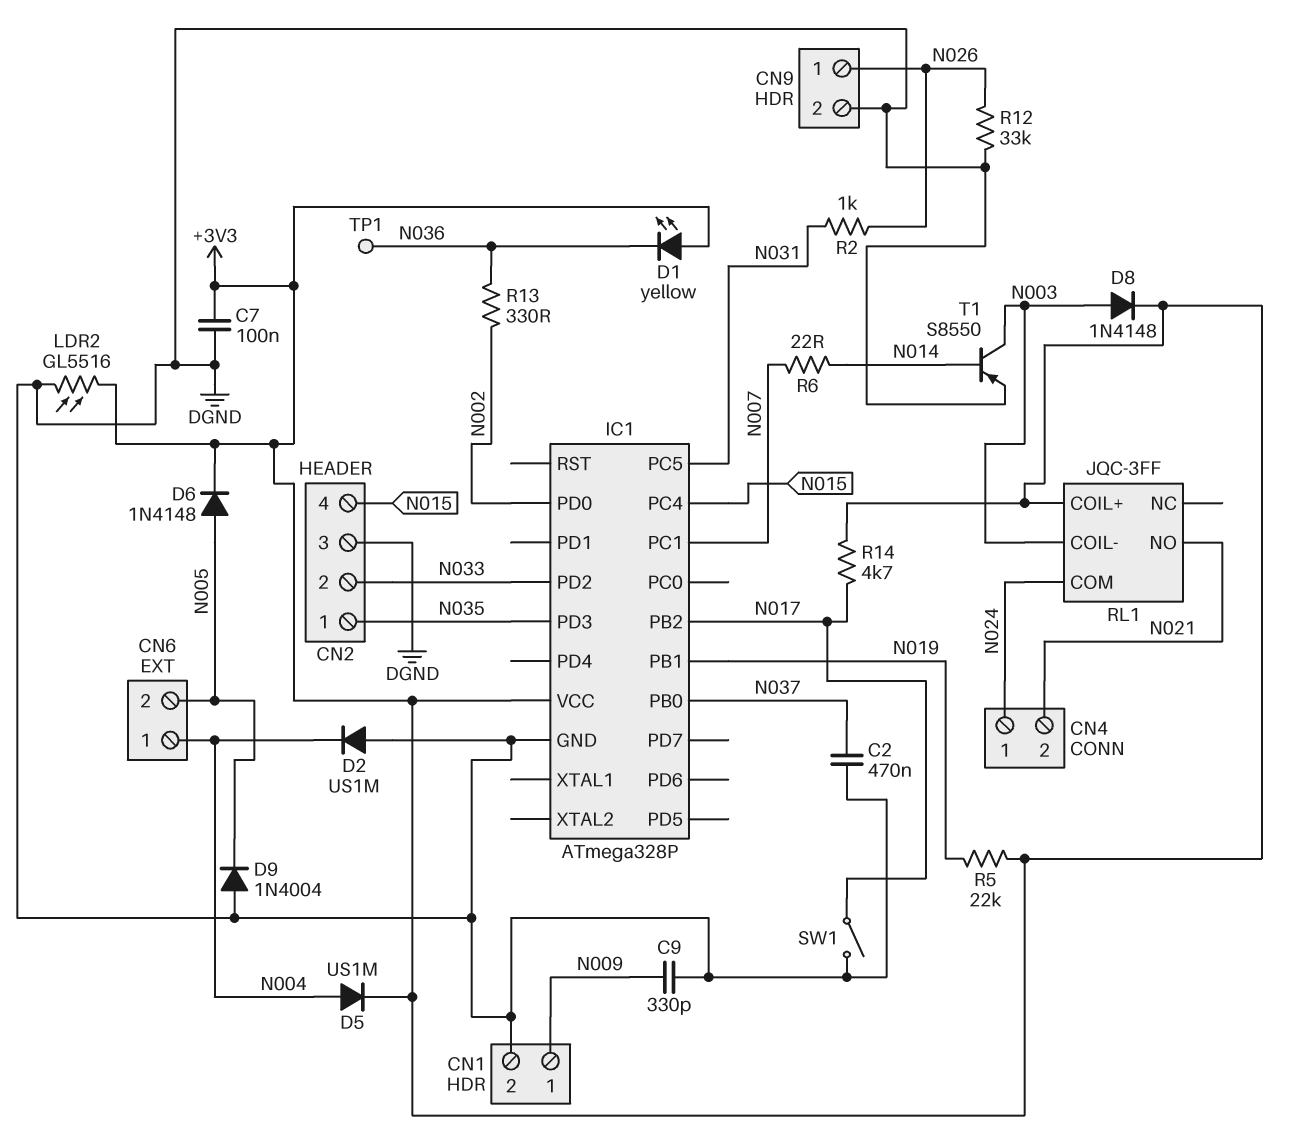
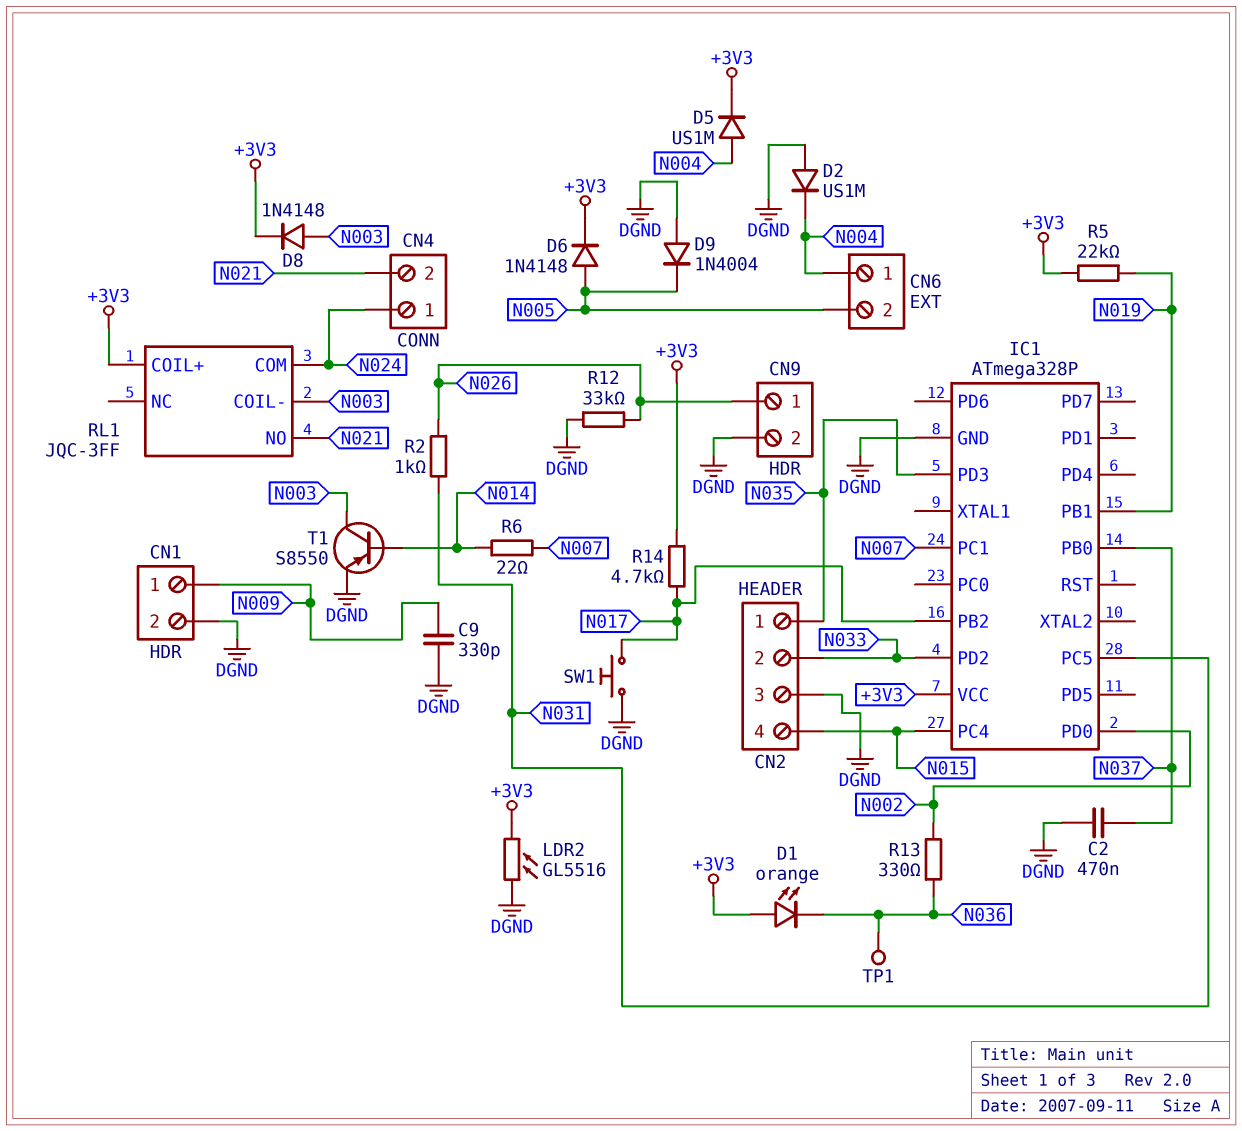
C7: 100nF (+3V3, DGND) -> none
D1: LED yellow (A +3V3, K N036) -> LED orange (A +3V3, K N036)
SW1: switch (DGND, N017) -> button (DGND, N017)

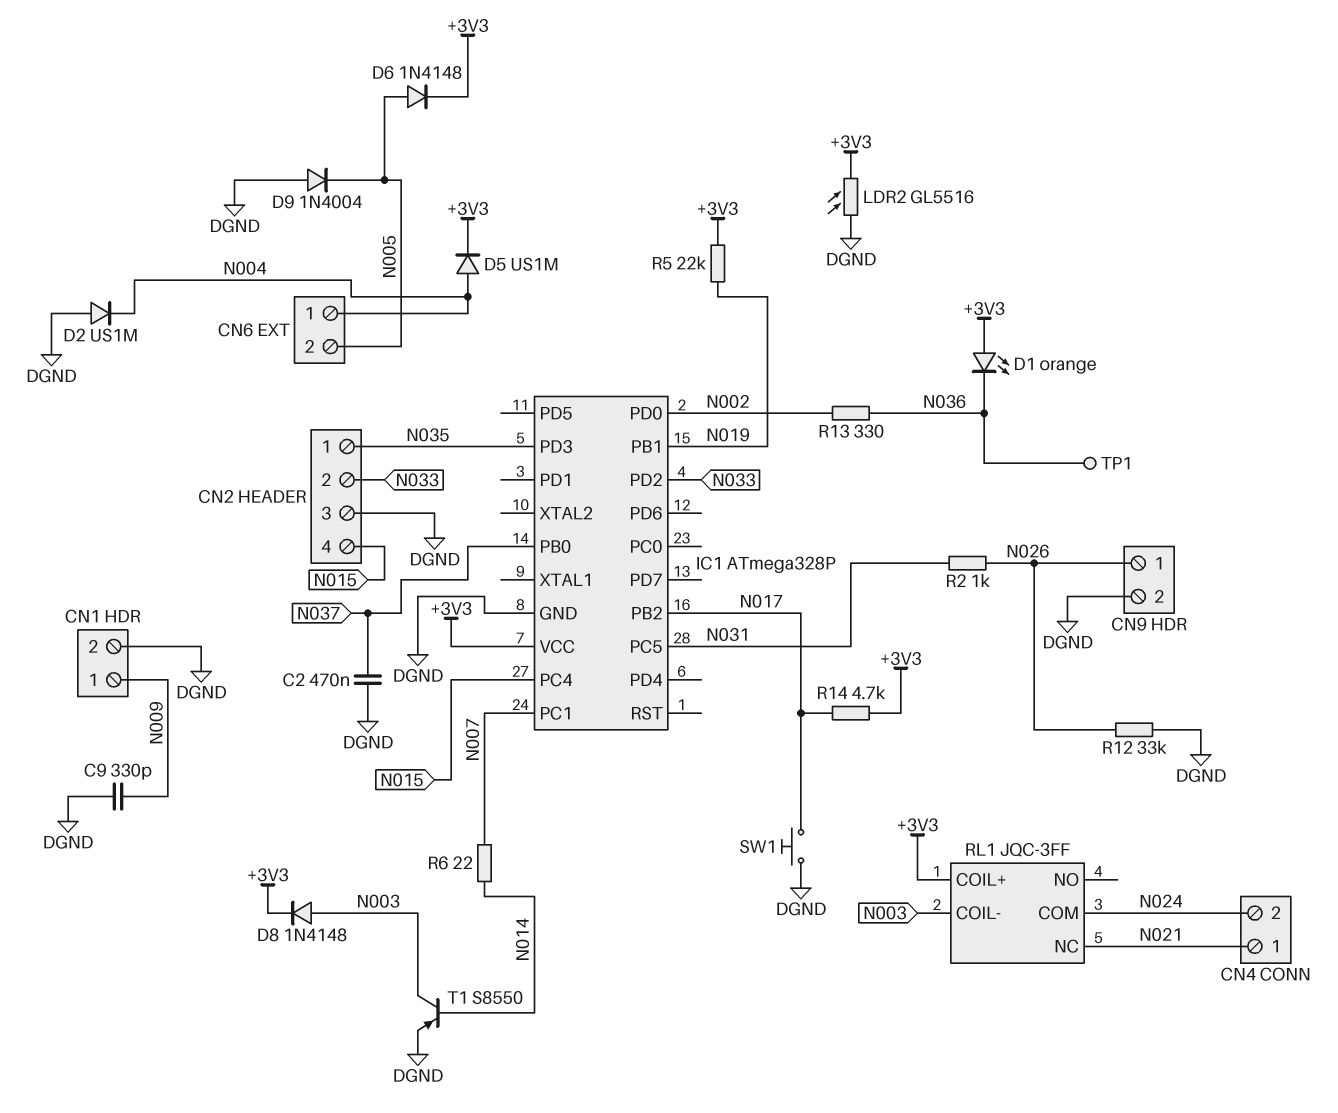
CN4 pin 1: N024 -> N021
CN4 pin 2: N021 -> N024
RL1 pin NC: none -> N021
RL1 pin NO: N021 -> none

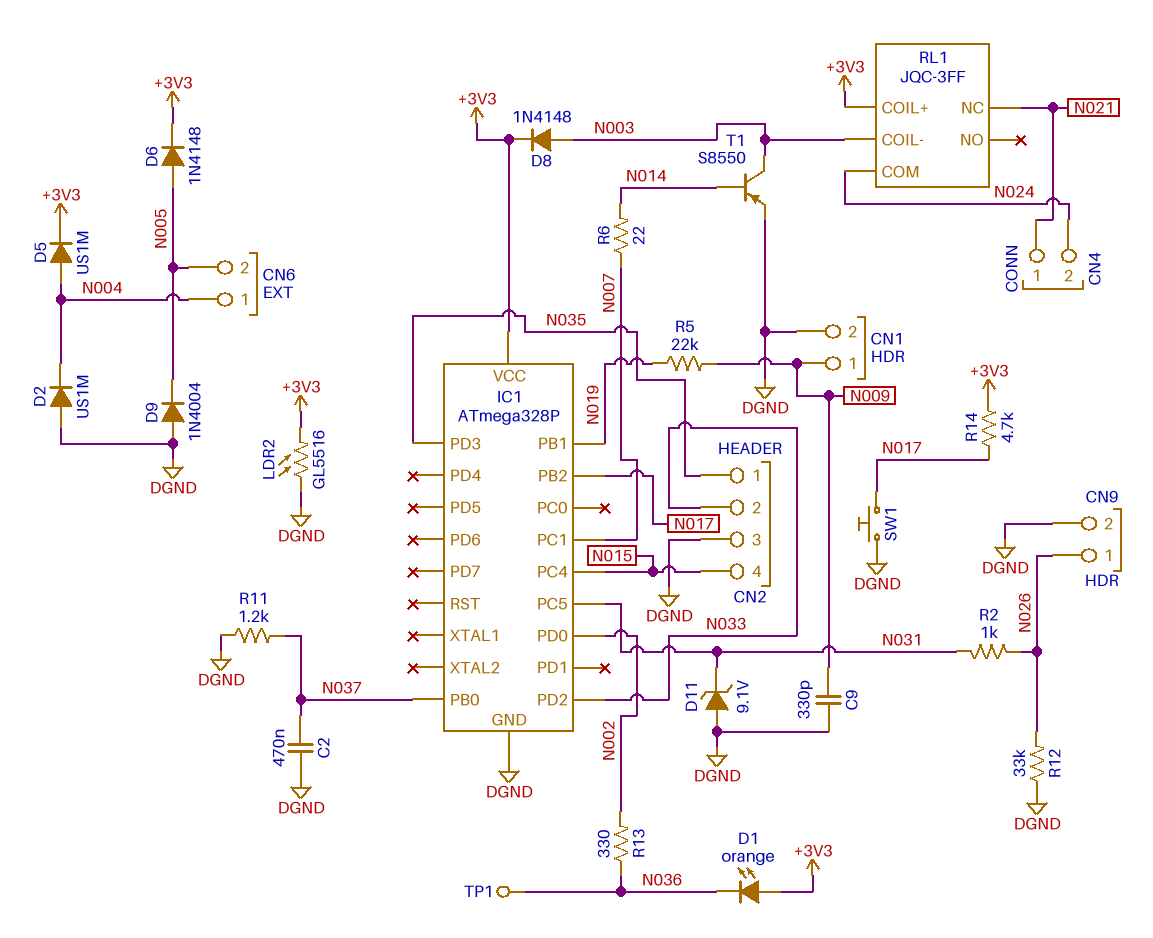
D11: none -> zener 9.1V (A DGND, K N031)
R5: 22k (+3V3, N019) -> 22k (N009, N019)
R11: none -> 1.2k (DGND, N037)

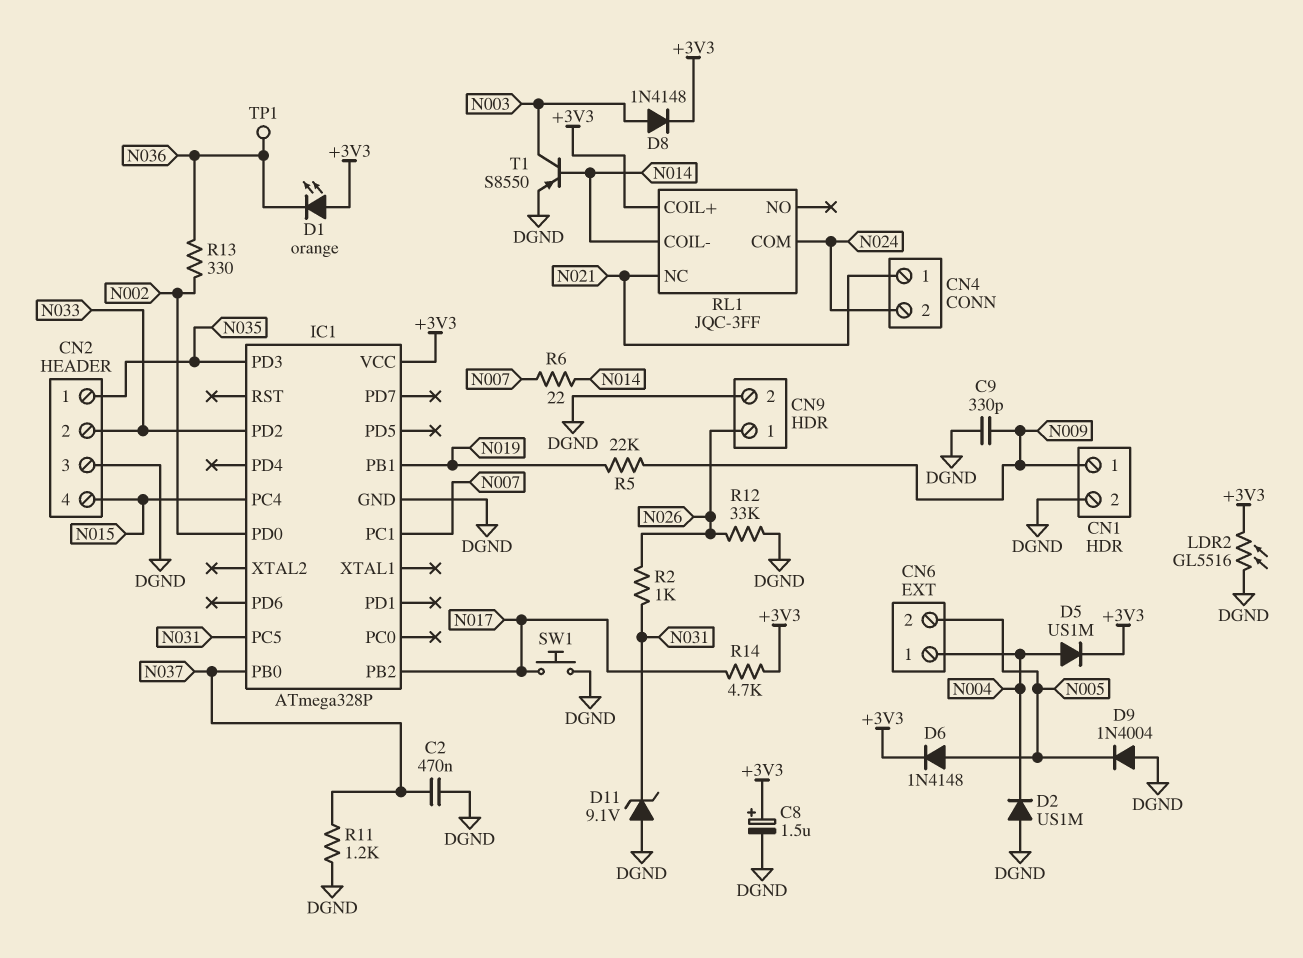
C8: none -> 1.5uF (plus +3V3, minus DGND)
RL1 pin COIL-: N003 -> N014

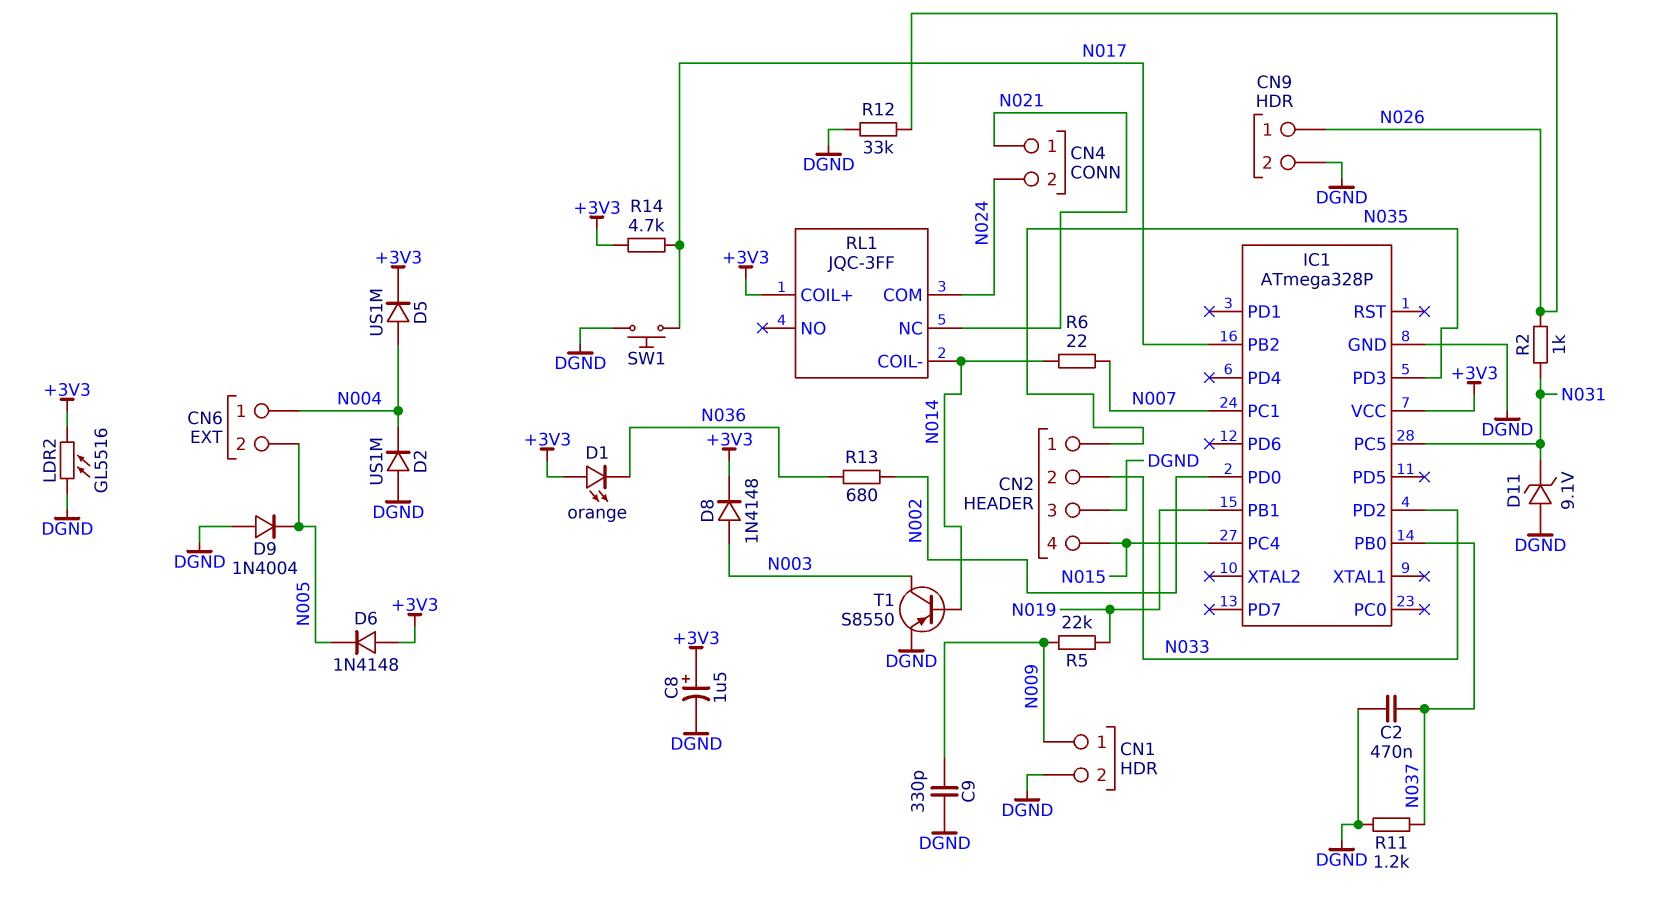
D6: diode 1N4148 (A N005, K +3V3) -> diode 1N4148 (A +3V3, K N005)
R13: 330 (N002, N036) -> 680 (N002, N036)
TP1: test point (N036) -> none

